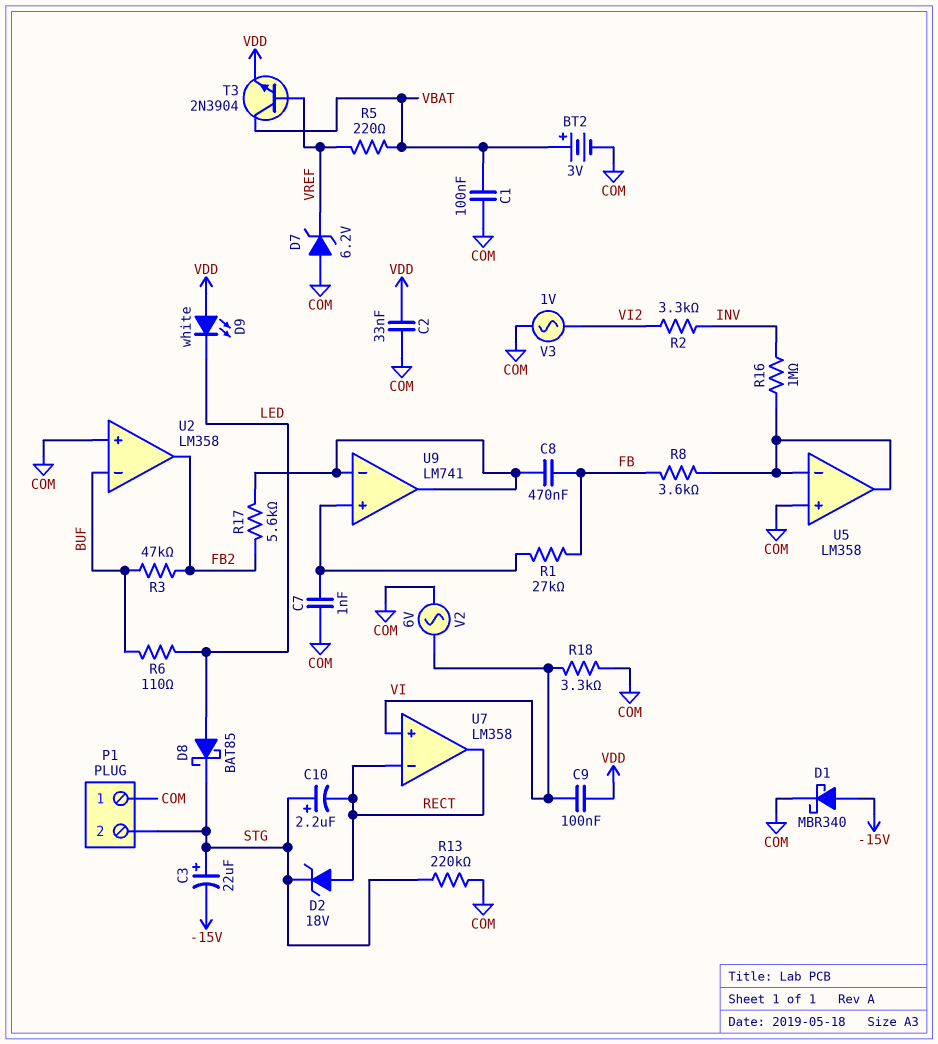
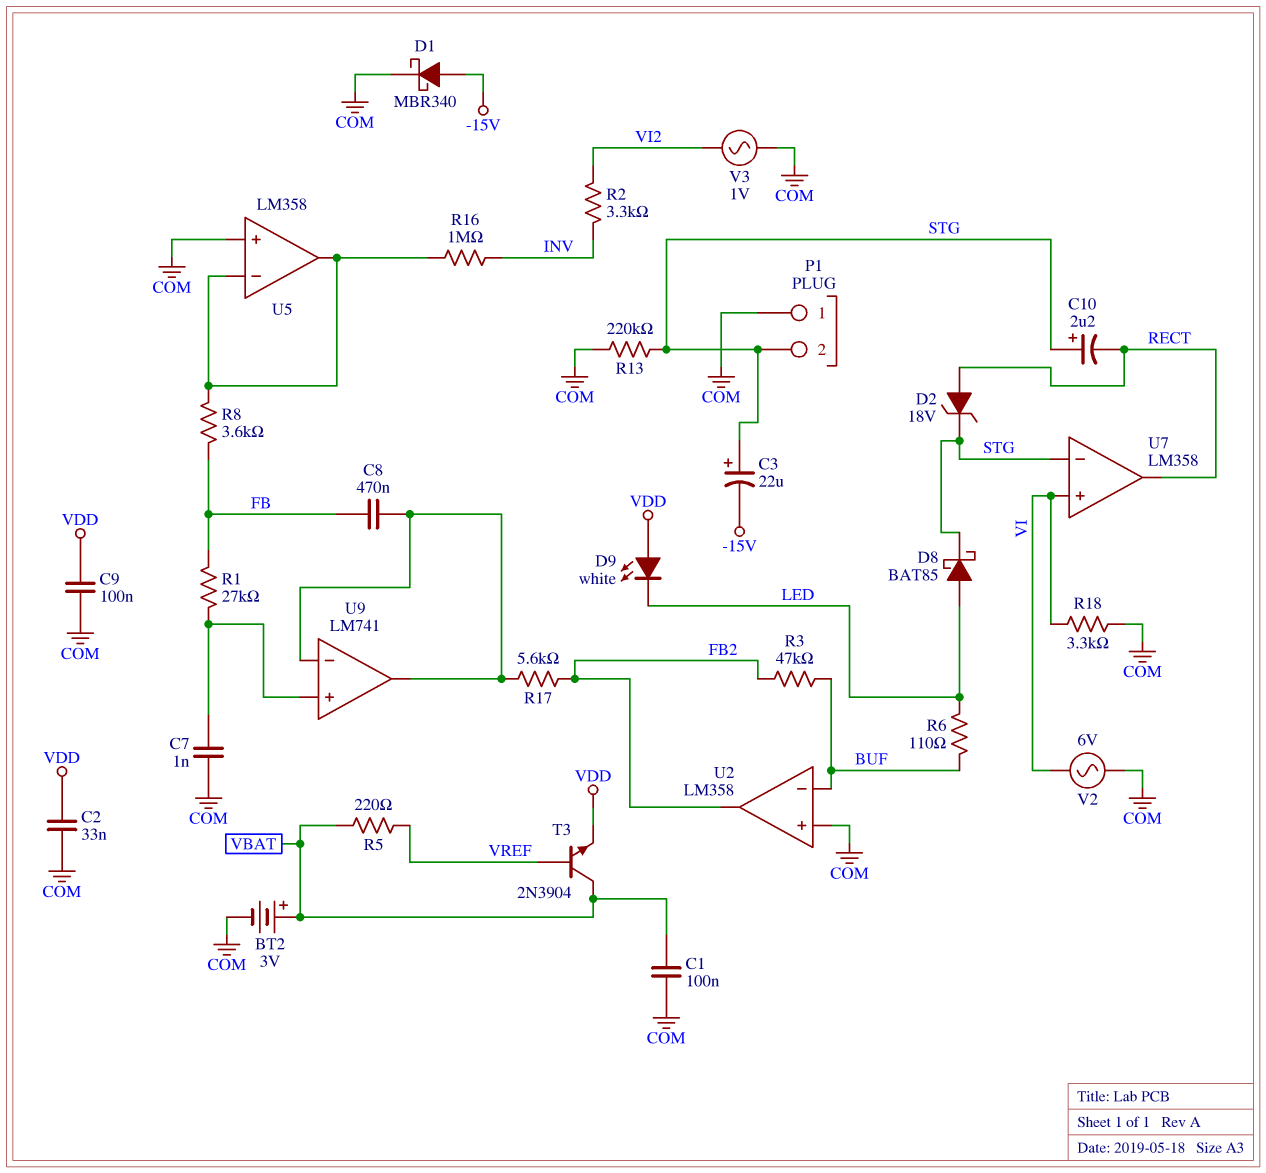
C9: 100nF (VDD, VI) -> 100nF (COM, VDD)
D7: zener 6.2V (A COM, K VREF) -> none
U7 pin in-: RECT -> STG

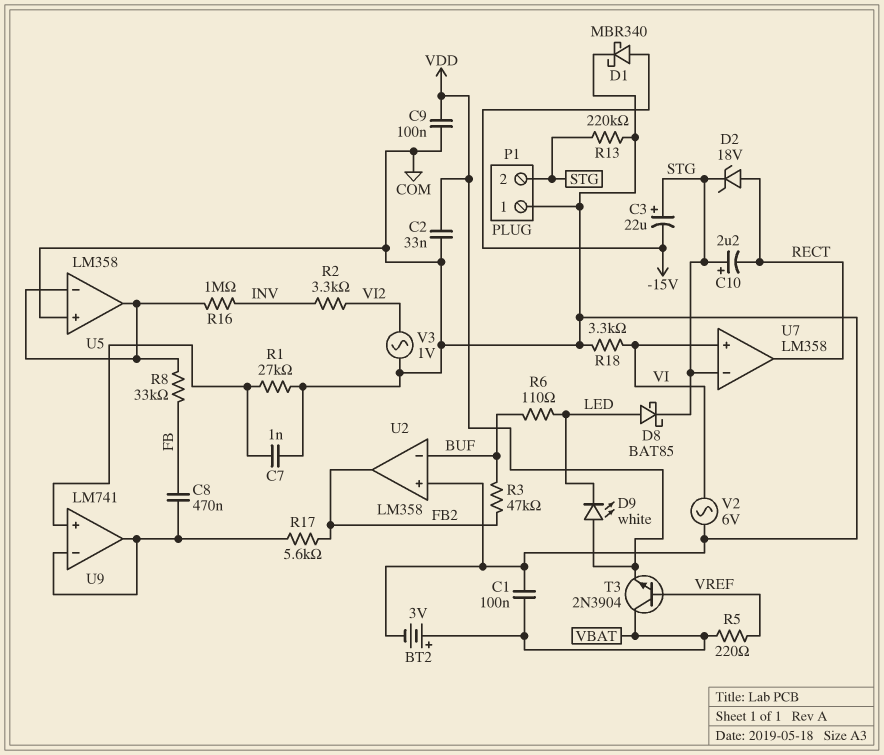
R1: 27k (FB, U9/in+) -> 27k (COM, U9/in+)
R8: 3.6k (FB, U5/in-) -> 33k (FB, U5/in-)

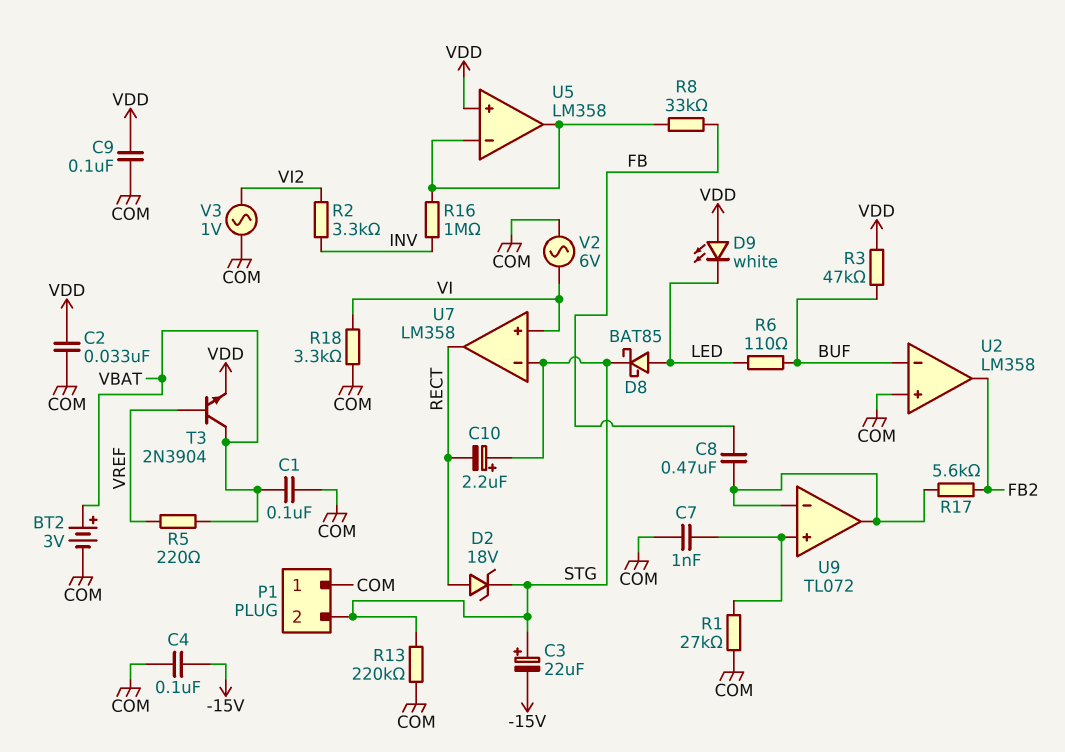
C4: none -> 100nF (-15V, COM)
D1: schottky MBR340 (A -15V, K COM) -> none
R3: 47k (BUF, FB2) -> 47k (BUF, VDD)
U5 pin in+: COM -> VDD
U9: LM741 -> TL072

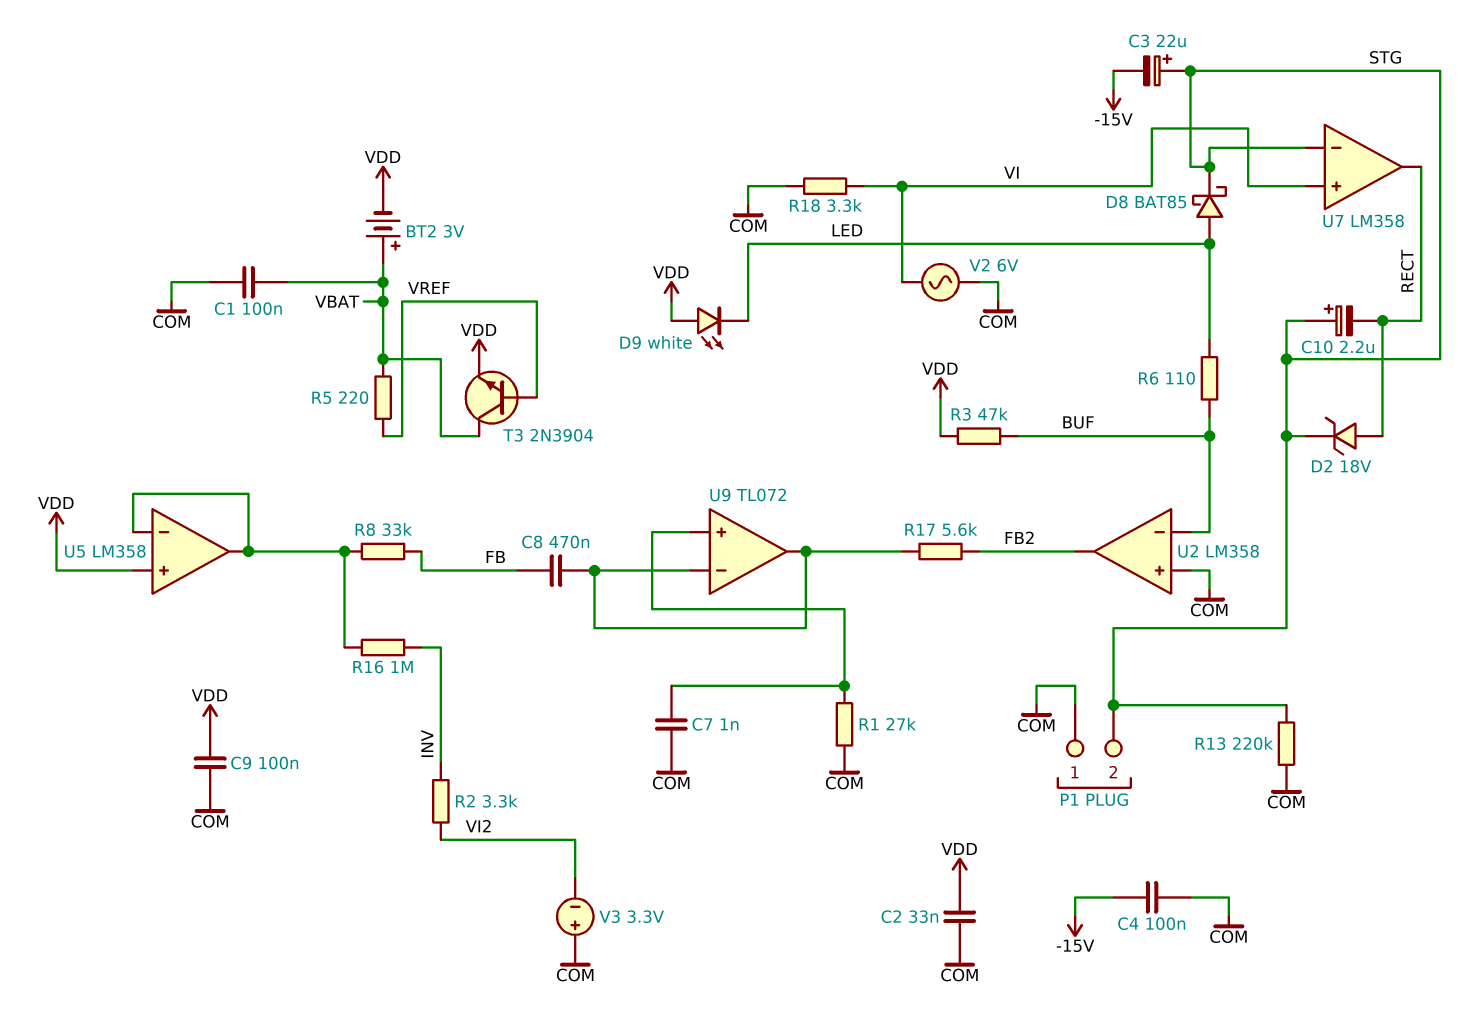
BT2: 3V (plus VBAT, minus COM) -> 3V (plus VBAT, minus VDD)
V3: AC 1V (COM, VI2) -> 3.3V (plus COM, minus VI2)

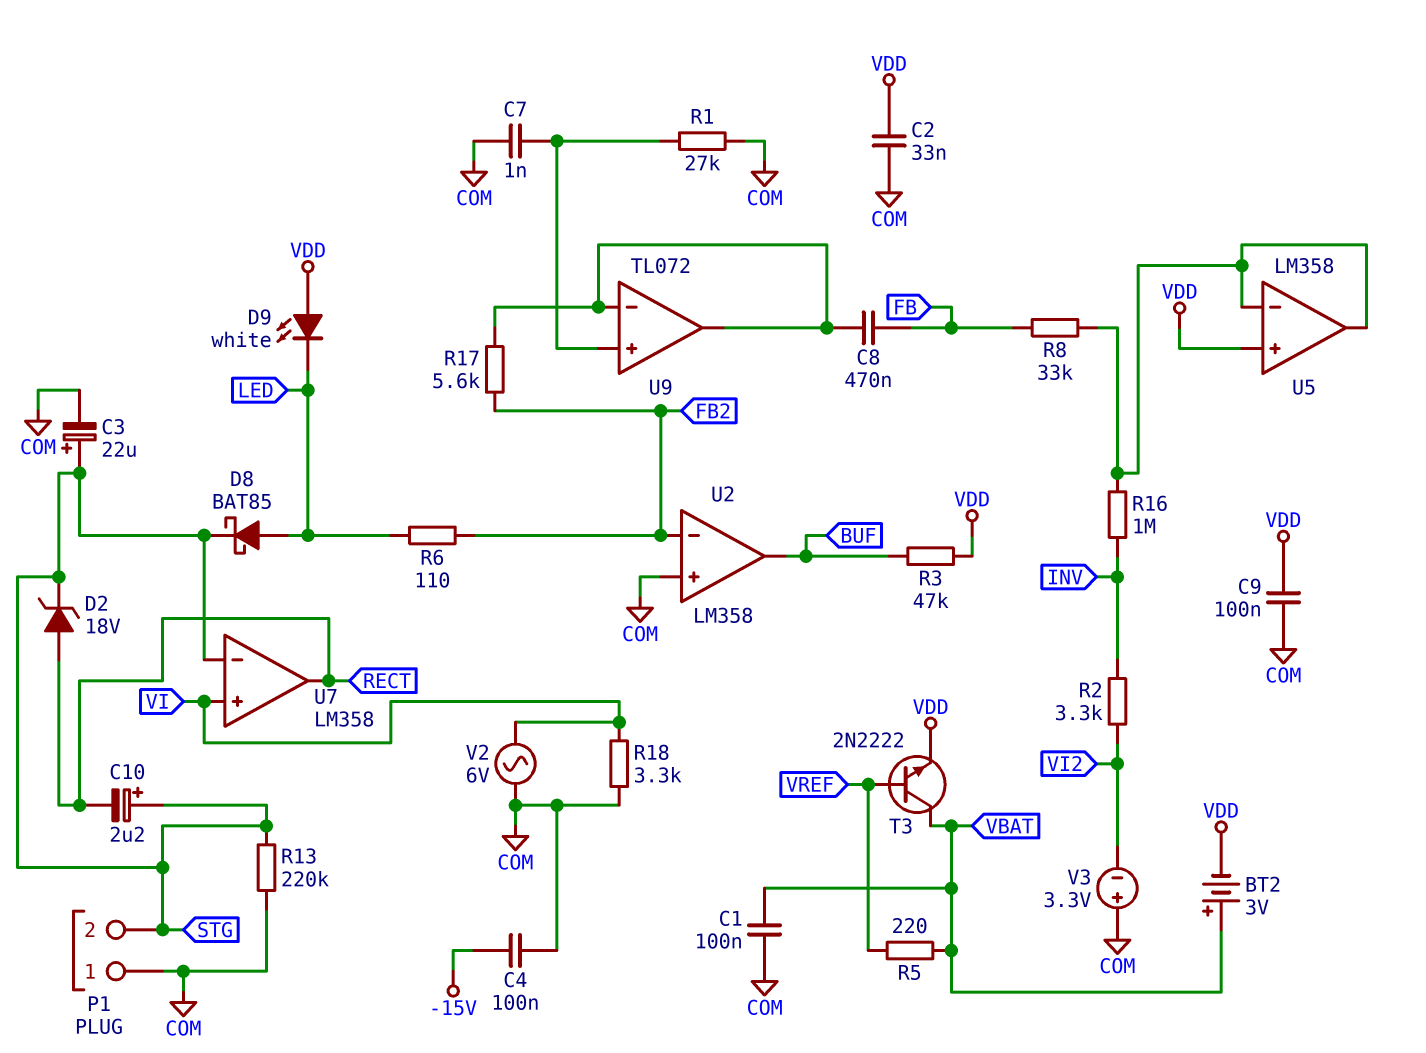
C3: 22uF (plus STG, minus -15V) -> 22uF (plus STG, minus COM)
R6: 110 (BUF, LED) -> 110 (FB2, LED)
T3: NPN 2N3904 (B VREF, C VBAT, E VDD) -> NPN 2N2222 (B VREF, C VBAT, E VDD)
U2 pin in-: BUF -> FB2
U2 pin out: FB2 -> BUF

